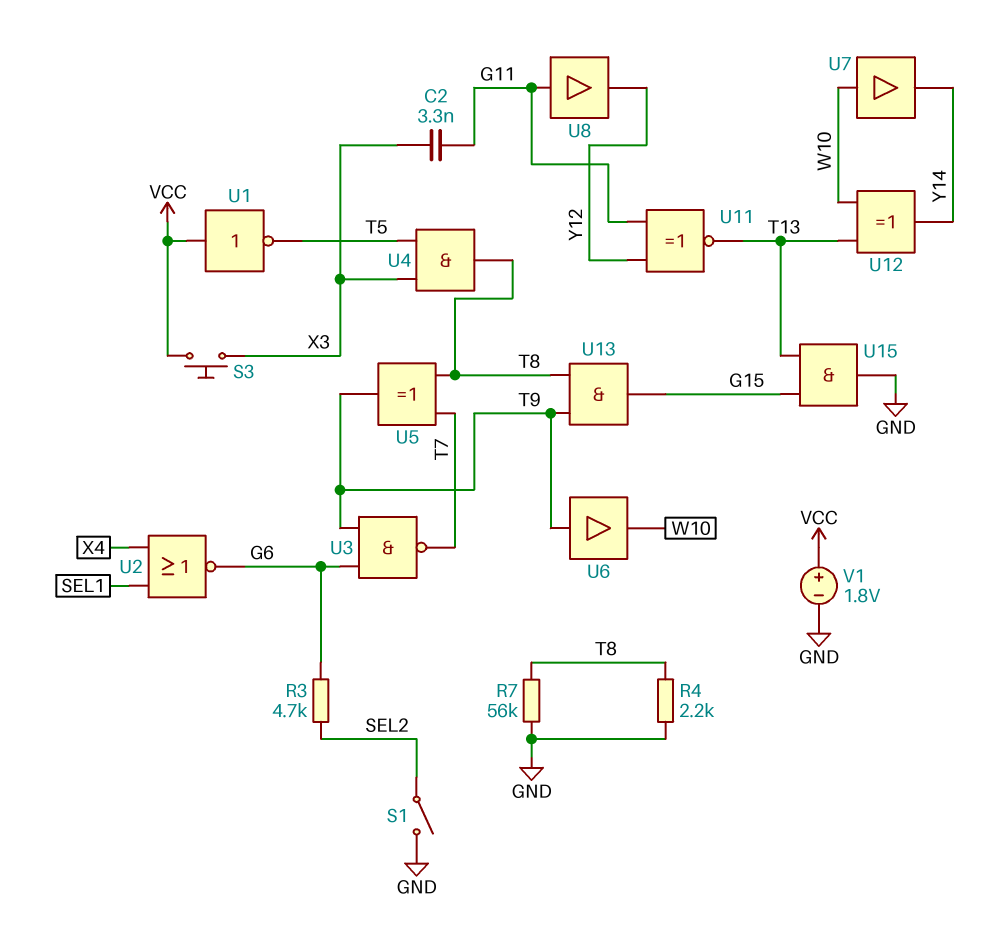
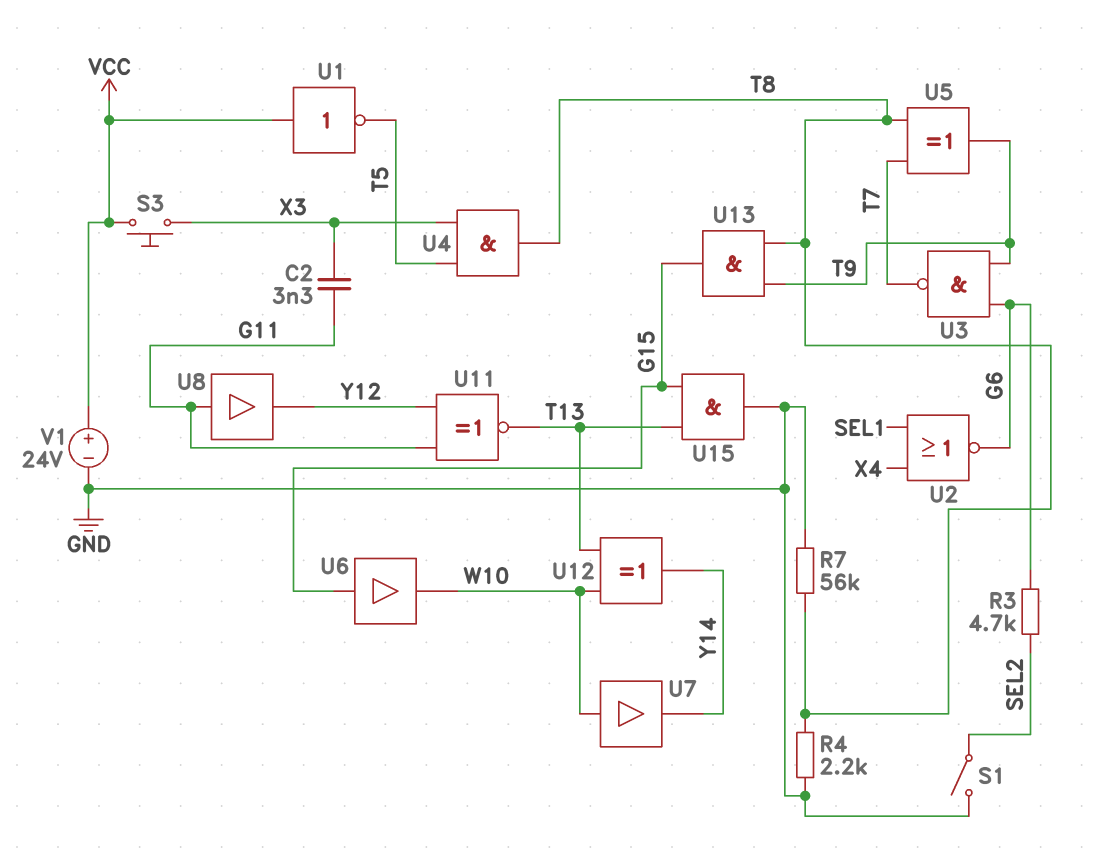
U6: buffer (in T9, out W10) -> buffer (in G15, out W10)
V1: 1.8V (plus VCC, minus GND) -> 24V (plus VCC, minus GND)

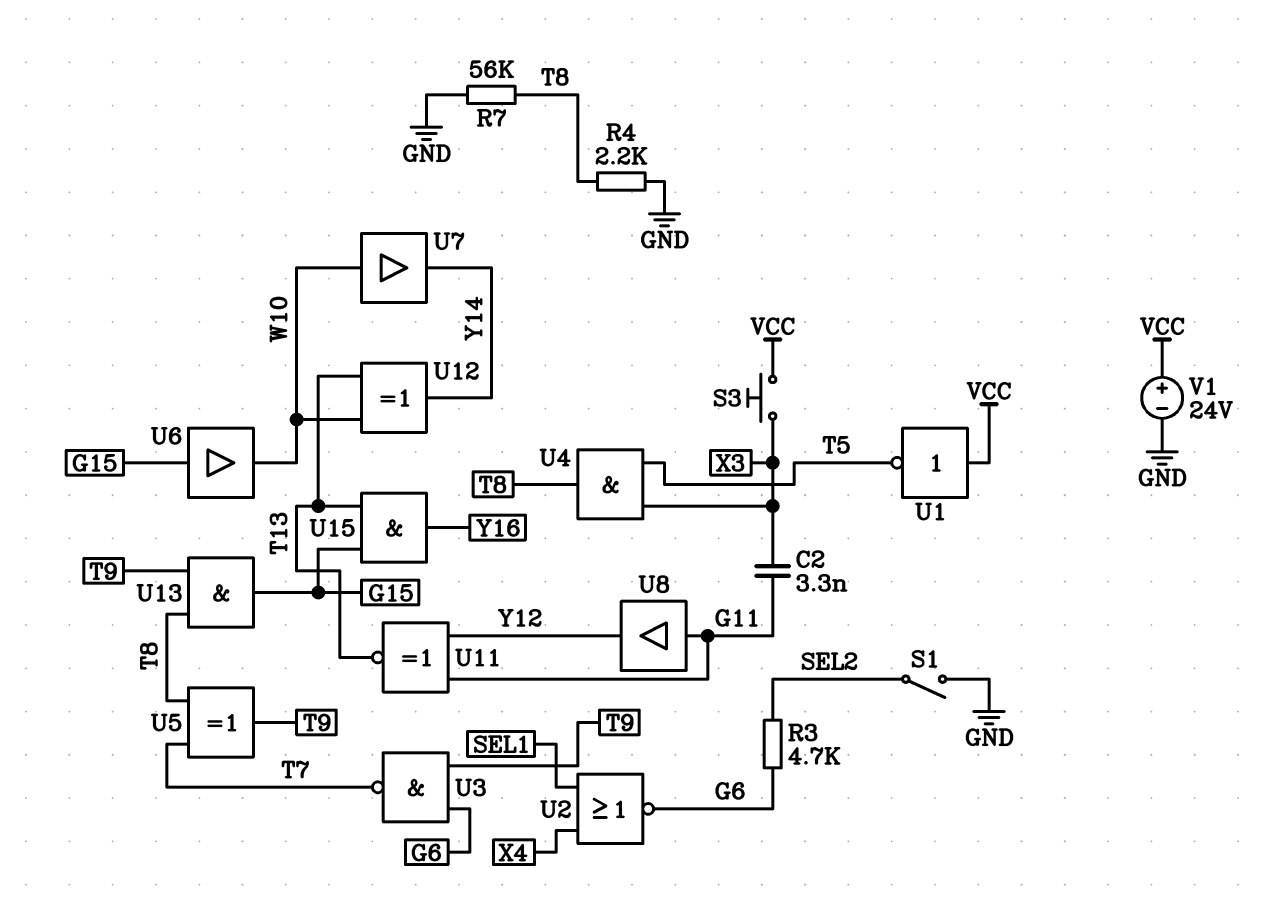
U15: AND (in G15, in T13, out GND) -> AND (in G15, in T13, out Y16)

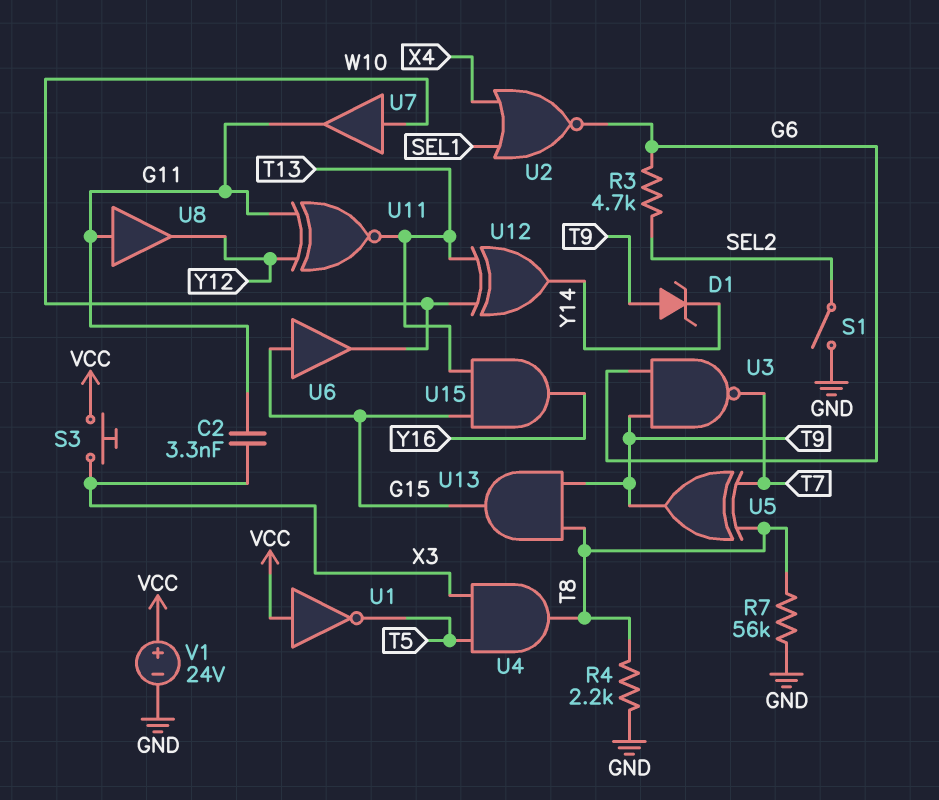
D1: none -> zener (A T9, K Y14)
U7: buffer (in W10, out Y14) -> buffer (in W10, out G11)

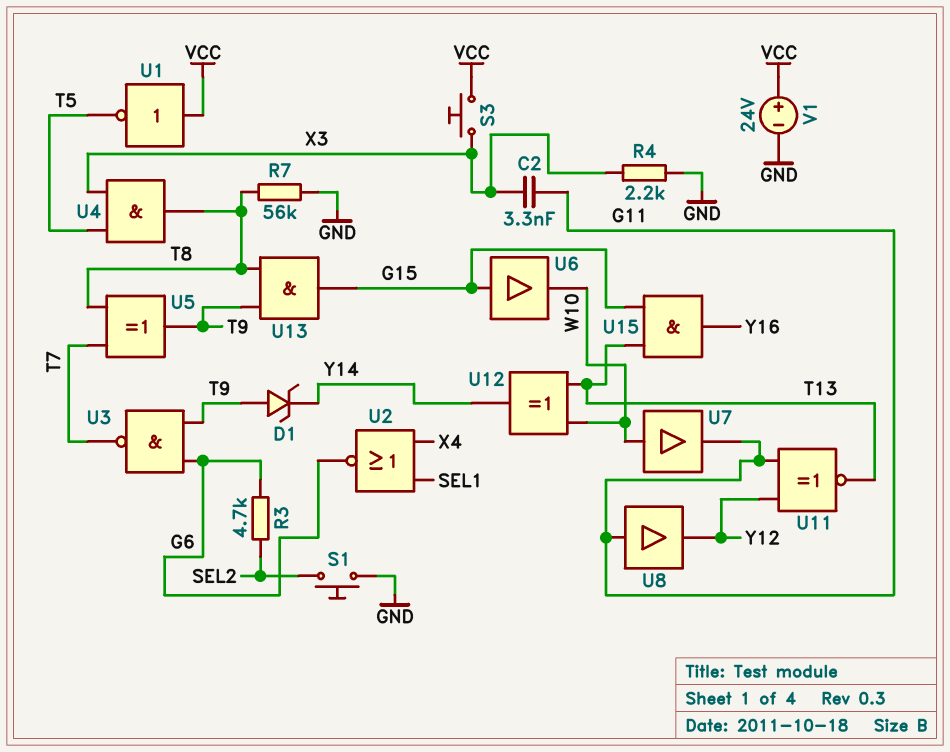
R4: 2.2k (GND, T8) -> 2.2k (GND, X3)
S1: switch (GND, SEL2) -> button (GND, SEL2)

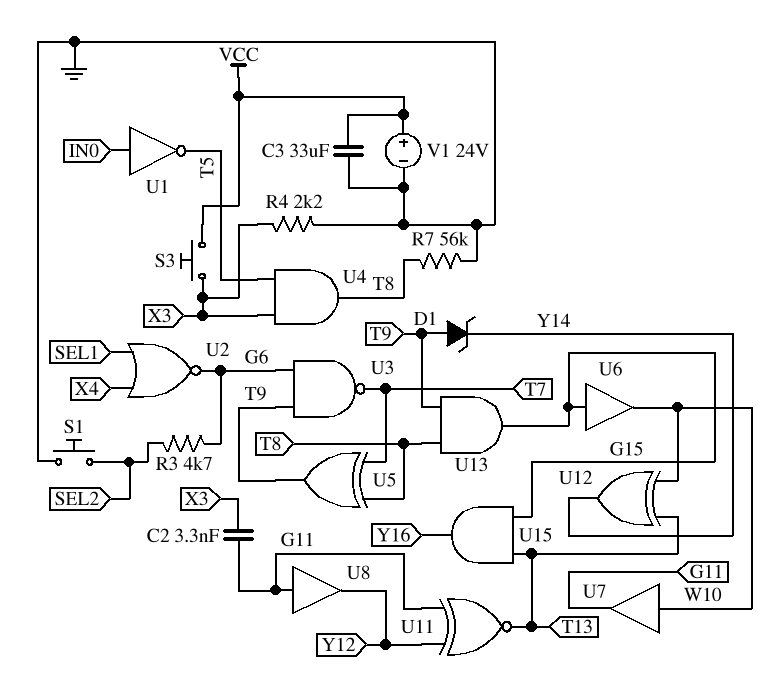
C3: none -> 33uF (GND, VCC)
U1: NOT (in VCC, out T5) -> NOT (in IN0, out T5)

